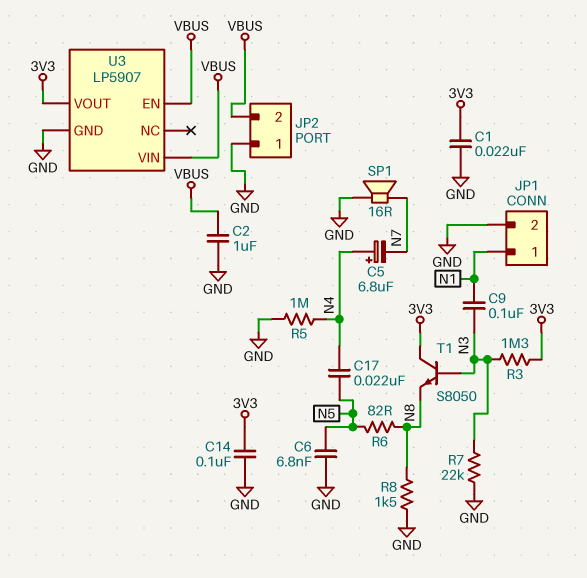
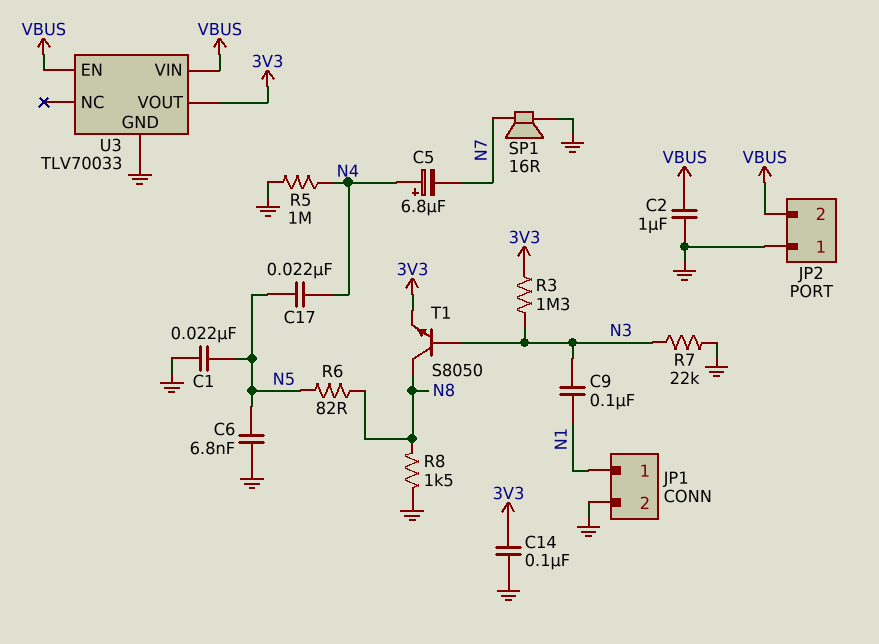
C1: 22nF (3V3, GND) -> 22nF (GND, N5)
T1: NPN S8050 (B N3, C 3V3, E N8) -> NPN S8050 (B N3, C N8, E 3V3)
U3: LP5907 -> TLV70033

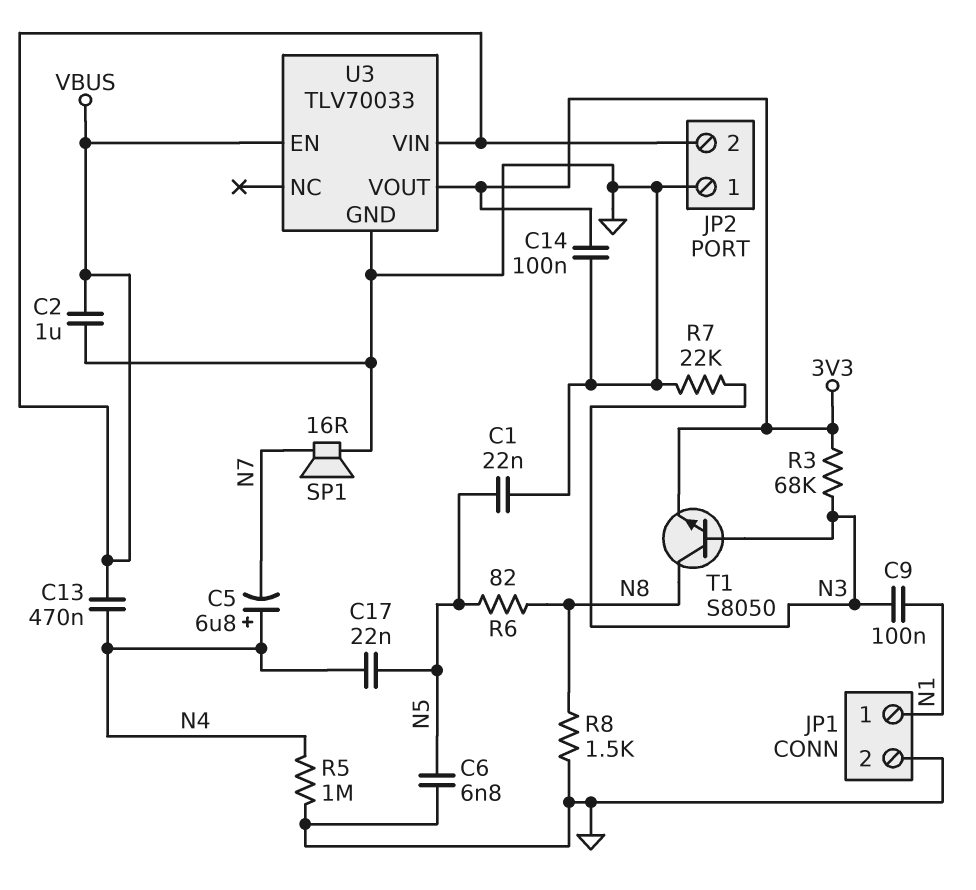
C13: none -> 470nF (N4, VBUS)
R3: 1.3M (3V3, N3) -> 68k (3V3, N3)

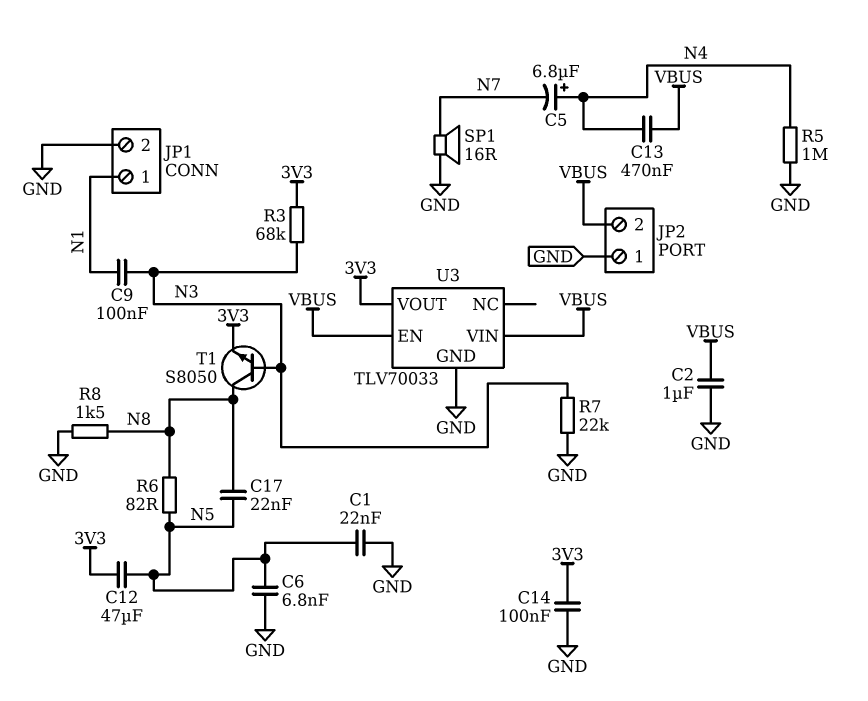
C12: none -> 47uF (3V3, N5)
C17: 22nF (N4, N5) -> 22nF (N5, N8)

